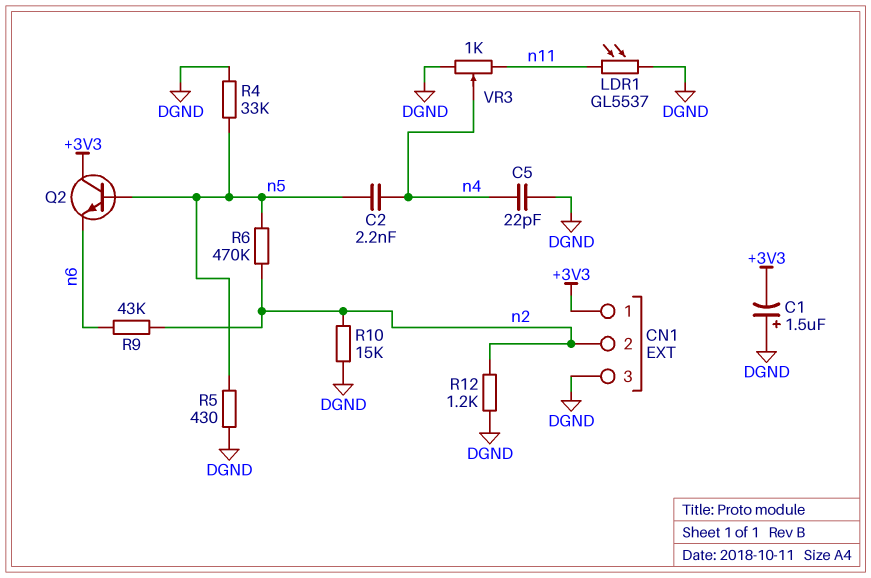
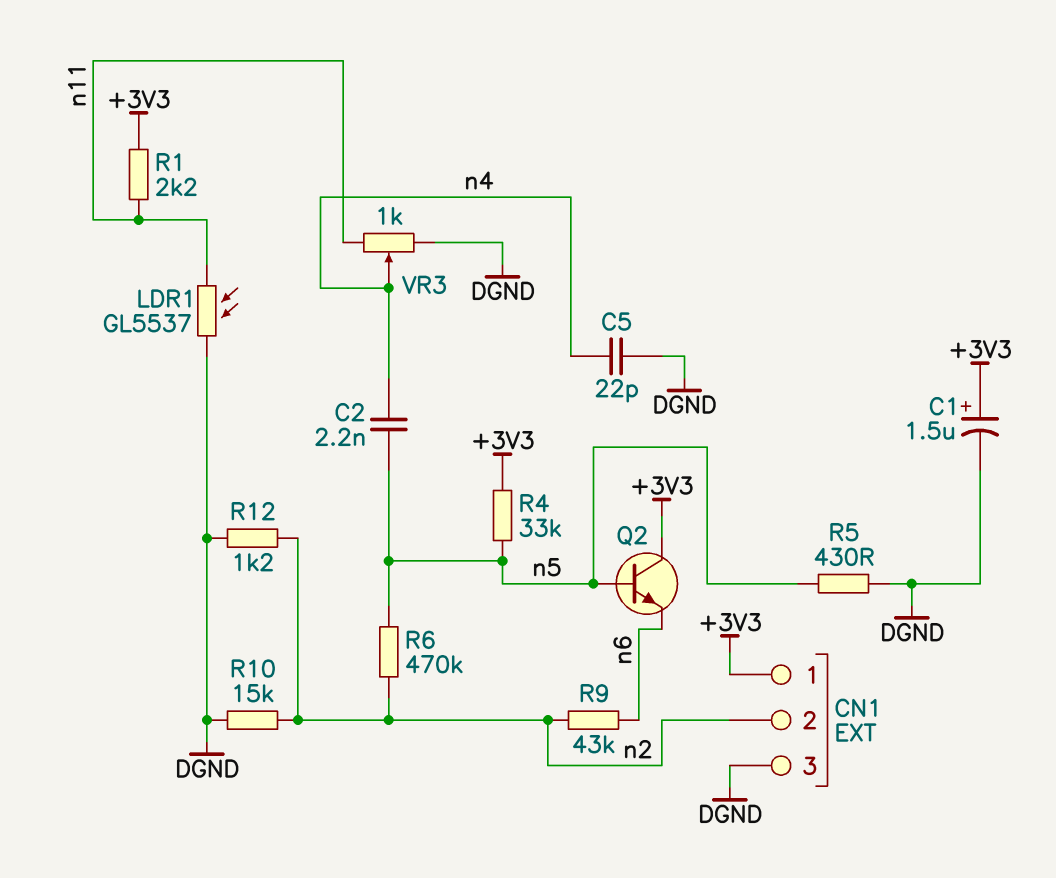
C1: 1.5uF (plus DGND, minus +3V3) -> 1.5uF (plus +3V3, minus DGND)
R1: none -> 2.2k (+3V3, n11)
R4: 33k (DGND, n5) -> 33k (+3V3, n5)

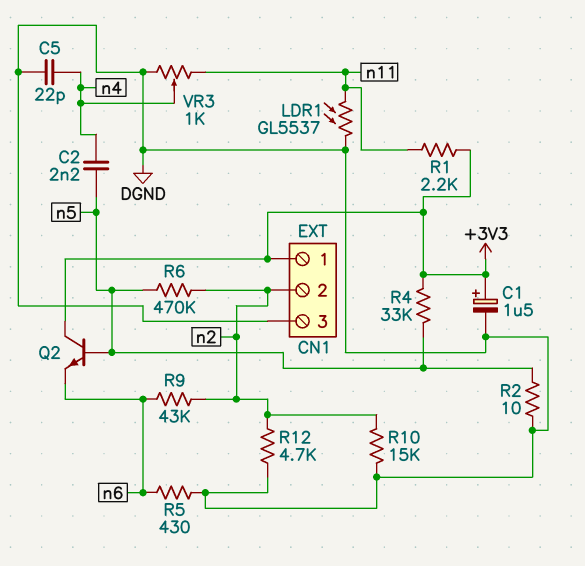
R2: none -> 10 (DGND, n5)
R5: 430 (DGND, n5) -> 430 (DGND, n6)
R12: 1.2k (DGND, n2) -> 4.7k (DGND, n2)

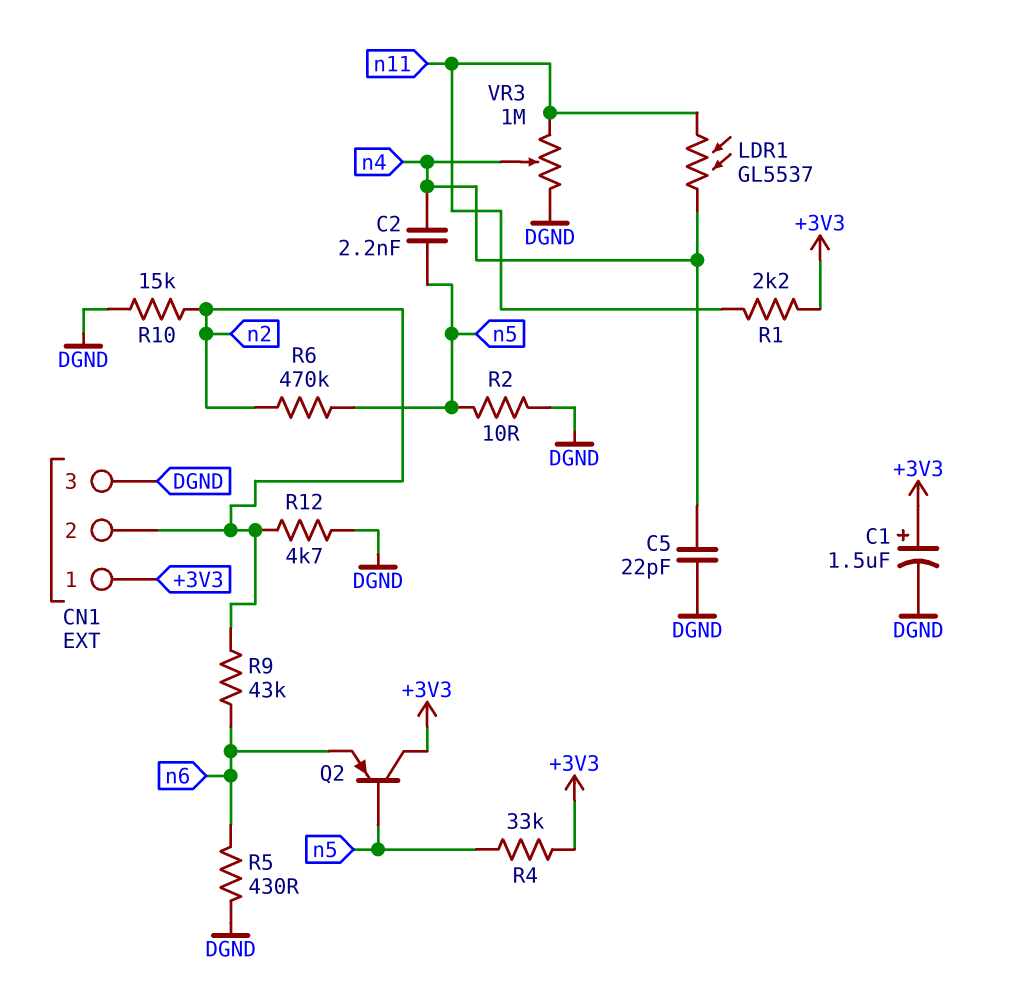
LDR1: GL5537 (DGND, n11) -> GL5537 (n4, n11)
Q2: NPN (B n5, C +3V3, E n6) -> PNP (B n5, C +3V3, E n6)
VR3: 1k (DGND, n11, wiper n4) -> 1M (DGND, n11, wiper n4)

